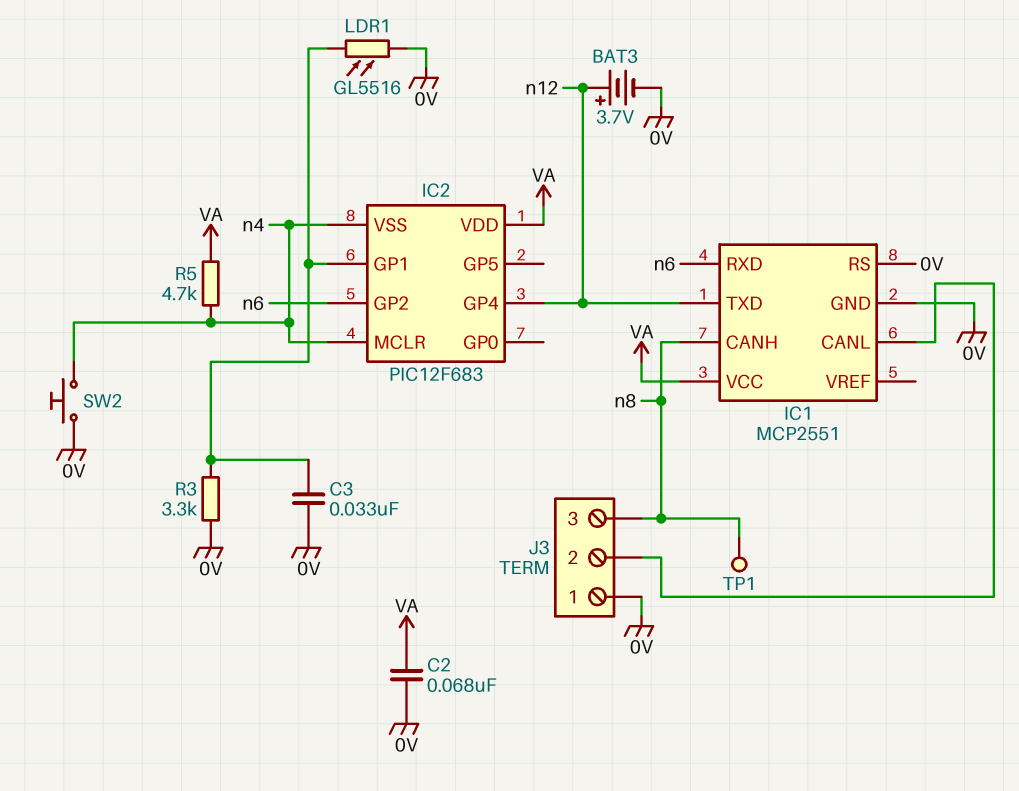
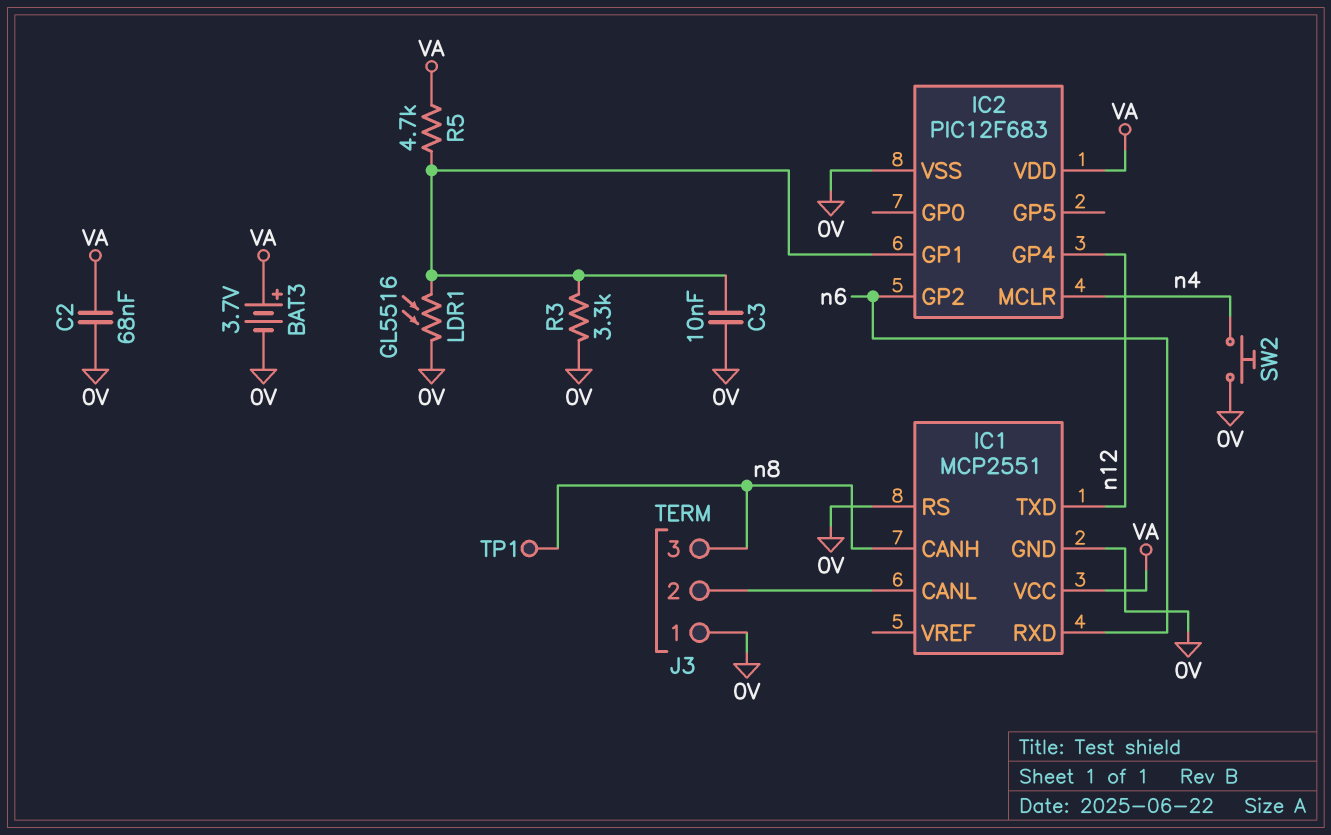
BAT3: 3.7V (plus n12, minus 0V) -> 3.7V (plus VA, minus 0V)
C3: 33nF (0V, IC2/GP1) -> 10nF (0V, IC2/GP1)
IC2 pin VSS: n4 -> 0V
R5: 4.7k (VA, n4) -> 4.7k (IC2/GP1, VA)

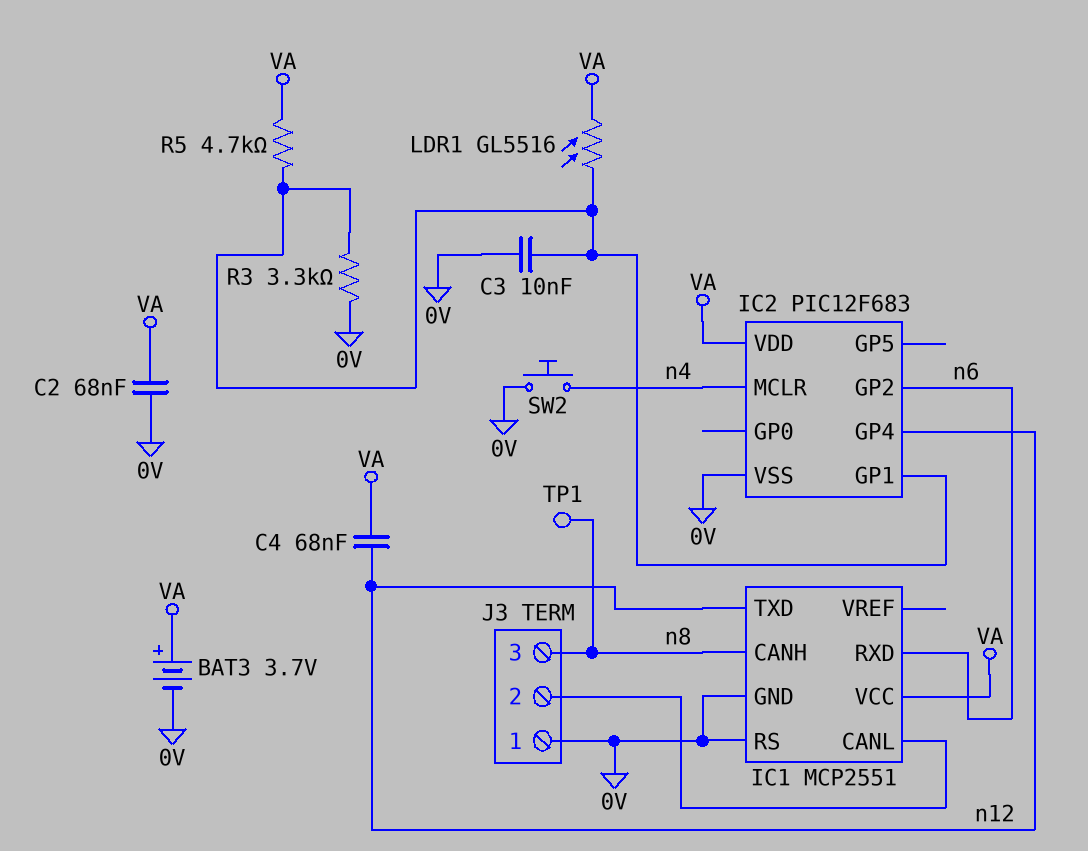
C4: none -> 68nF (VA, n12)
LDR1: GL5516 (0V, IC2/GP1) -> GL5516 (IC2/GP1, VA)

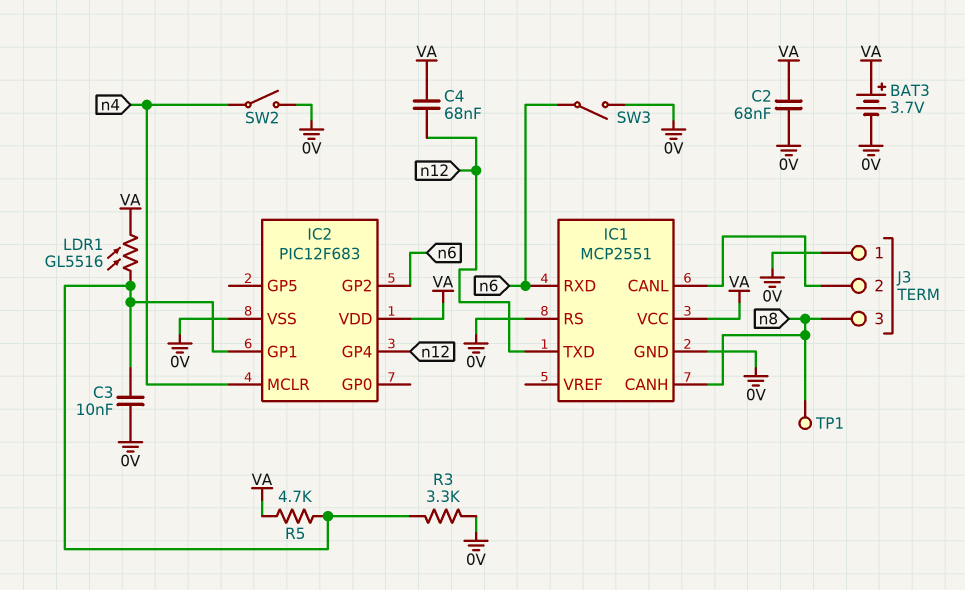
SW2: button (0V, n4) -> switch (0V, n4)
SW3: none -> switch (0V, n6)

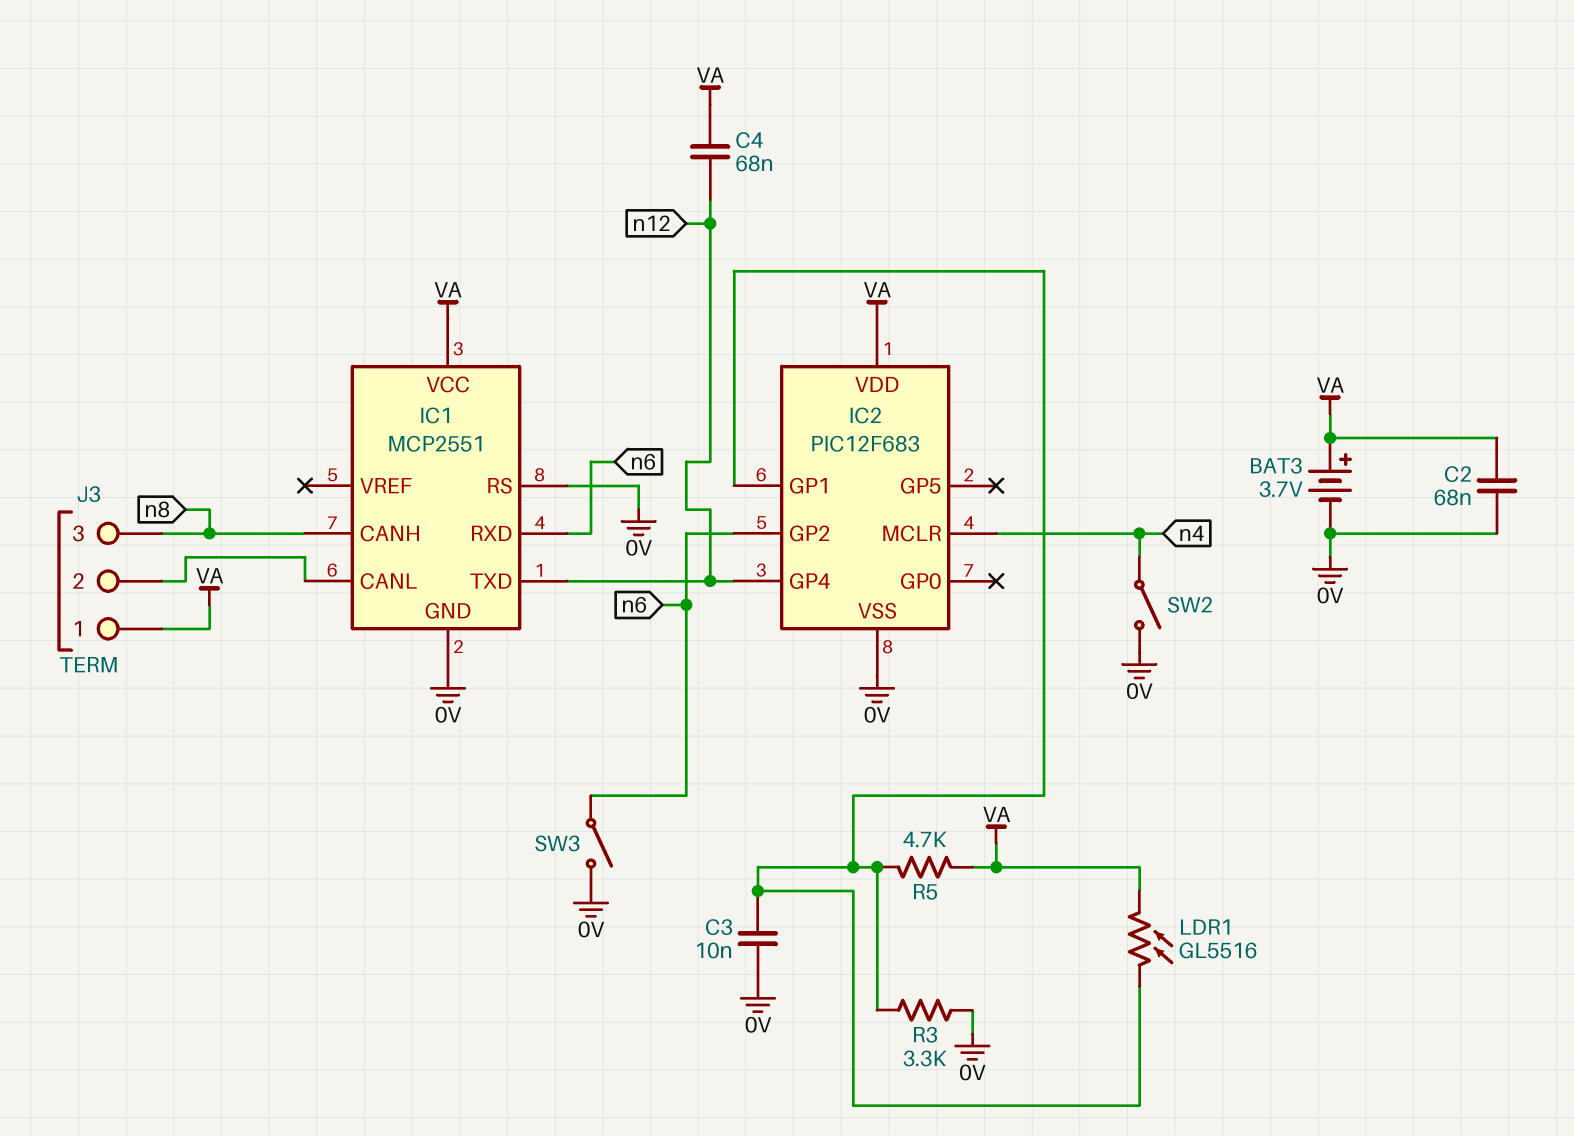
J3 pin 1: 0V -> VA
TP1: test point (n8) -> none

